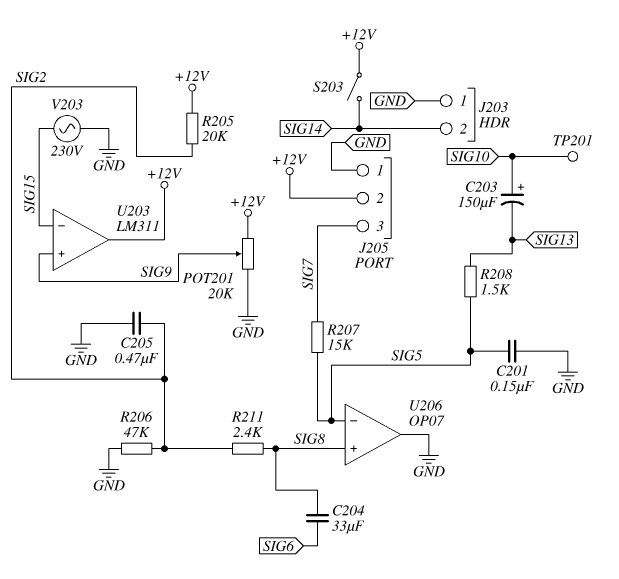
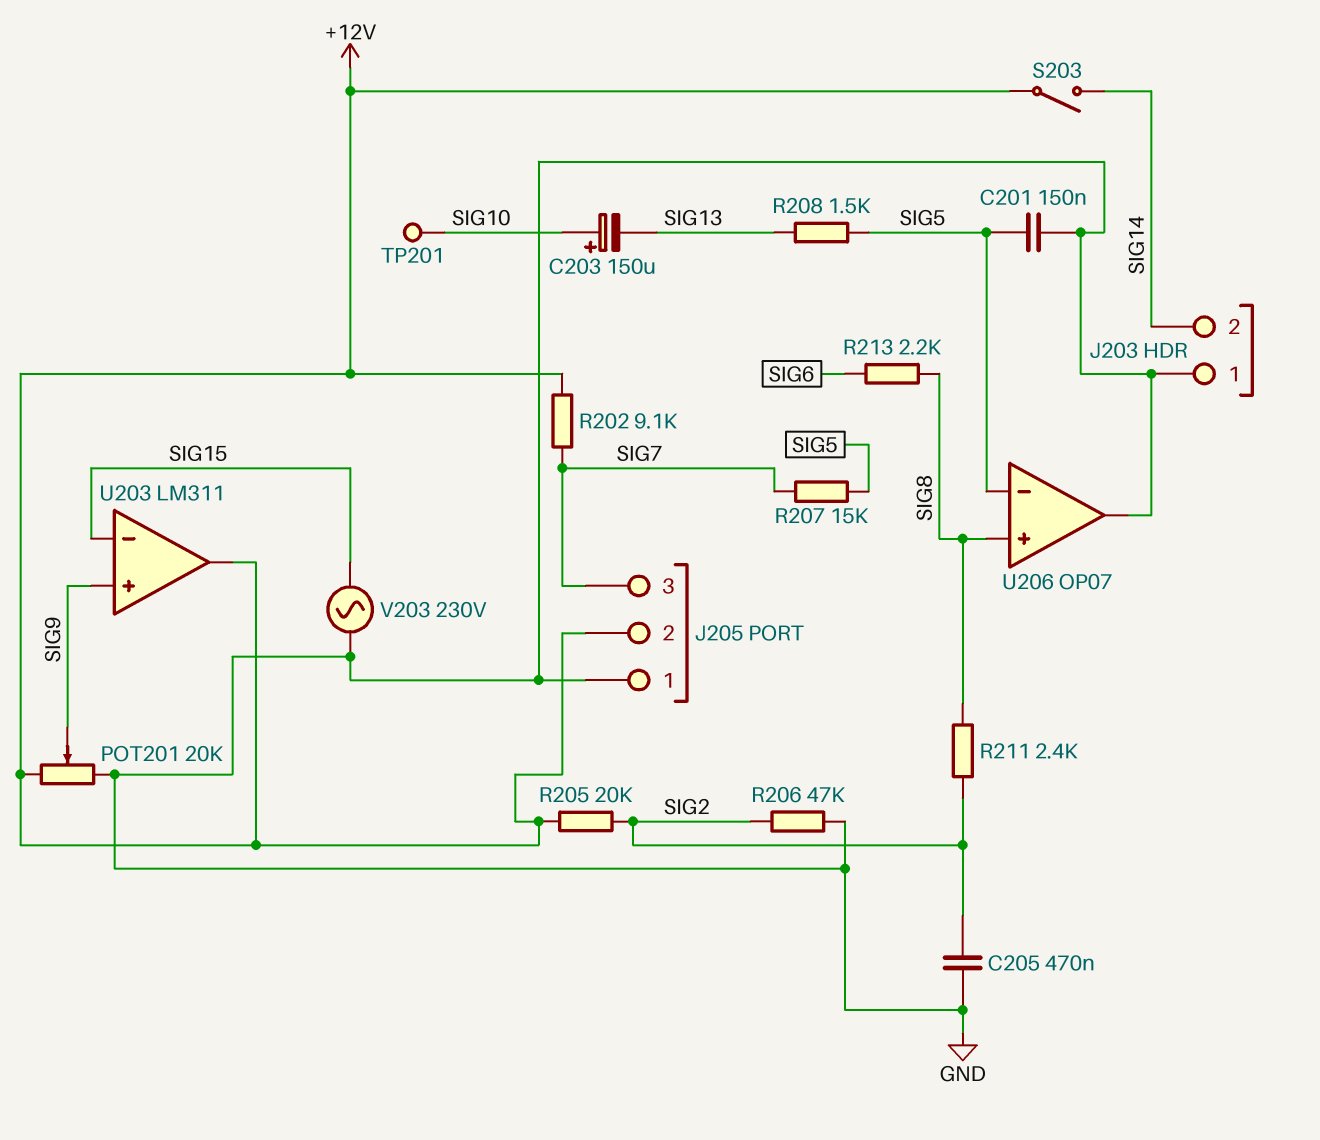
C204: 33uF (SIG6, SIG8) -> none
R202: none -> 9.1k (+12V, SIG7)
R213: none -> 2.2k (SIG6, SIG8)

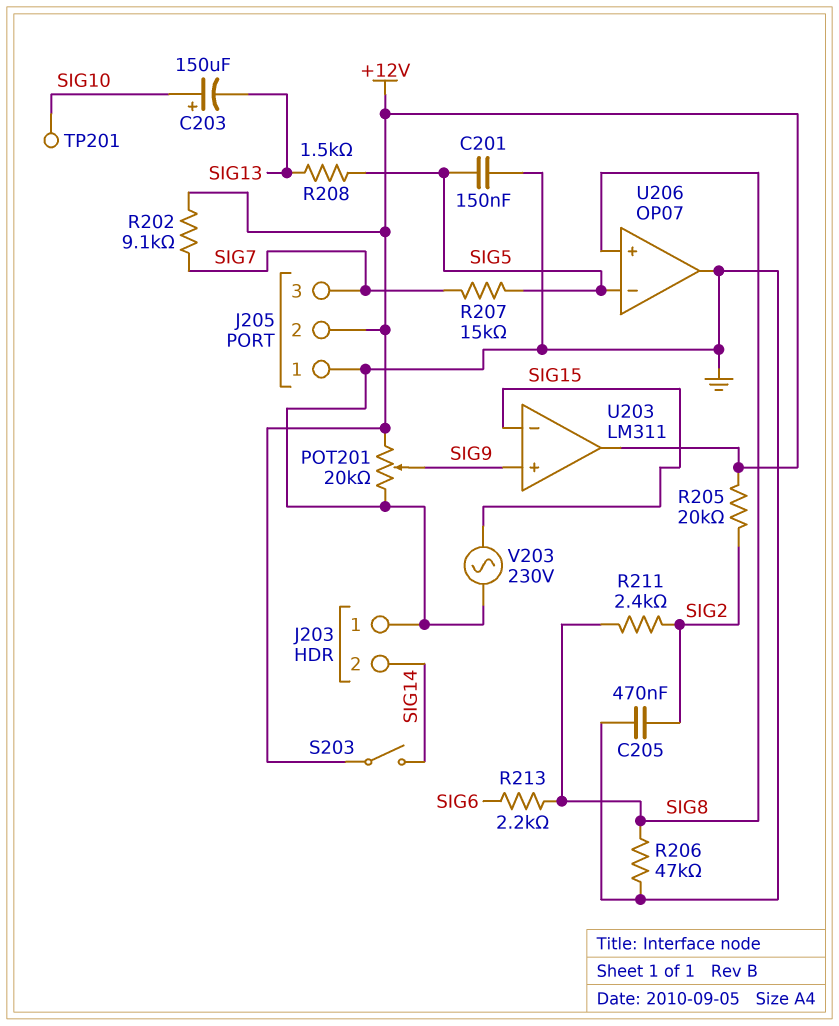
R206: 47k (GND, SIG2) -> 47k (GND, SIG8)

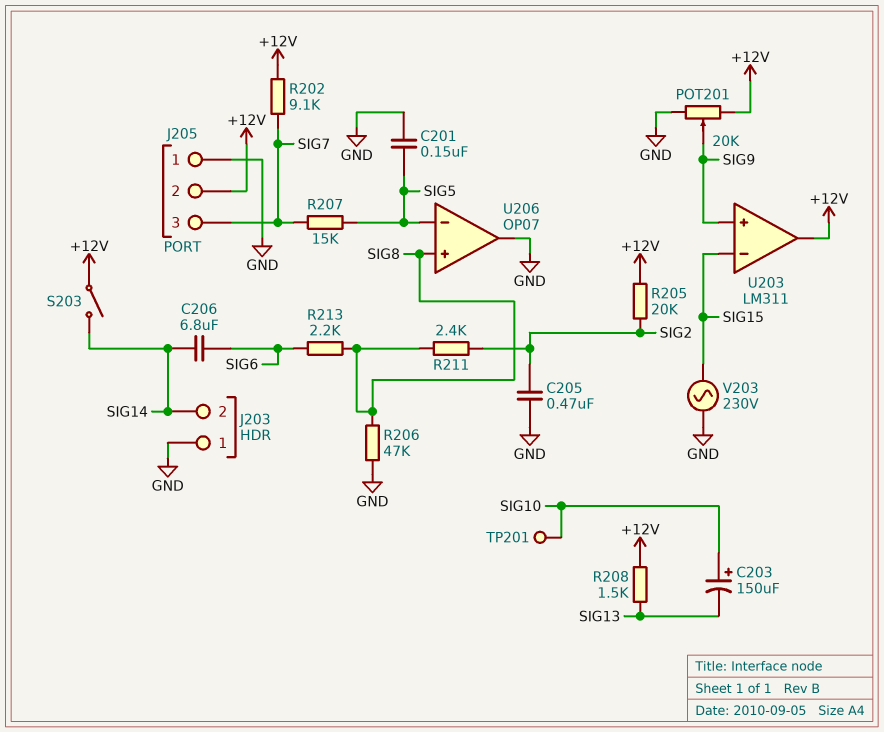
C206: none -> 6.8uF (SIG6, SIG14)
R208: 1.5k (SIG5, SIG13) -> 1.5k (+12V, SIG13)

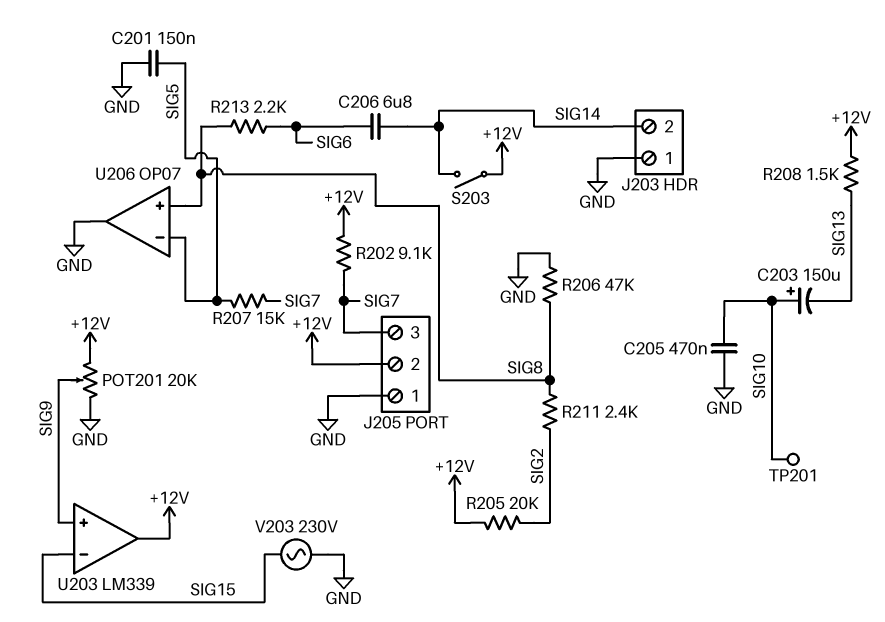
C205: 470nF (GND, SIG2) -> 470nF (GND, SIG10)
U203: LM311 -> LM339

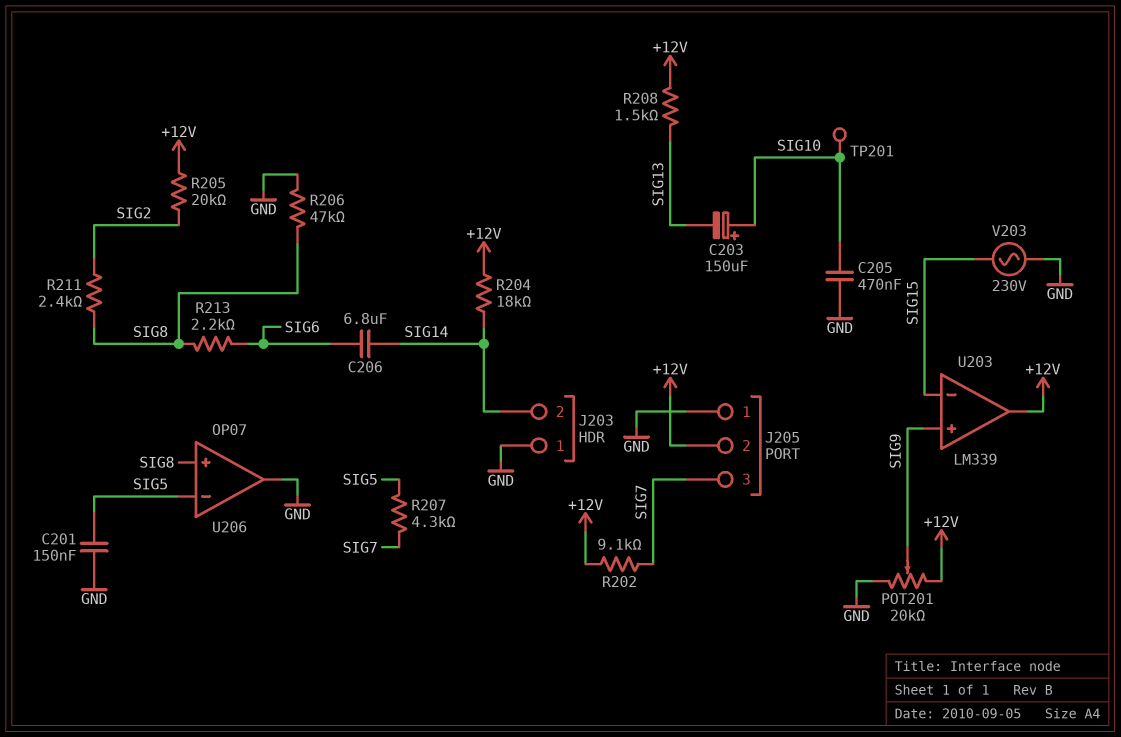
R204: none -> 18k (+12V, SIG14)
R207: 15k (SIG5, SIG7) -> 4.3k (SIG5, SIG7)
S203: switch (+12V, SIG14) -> none

